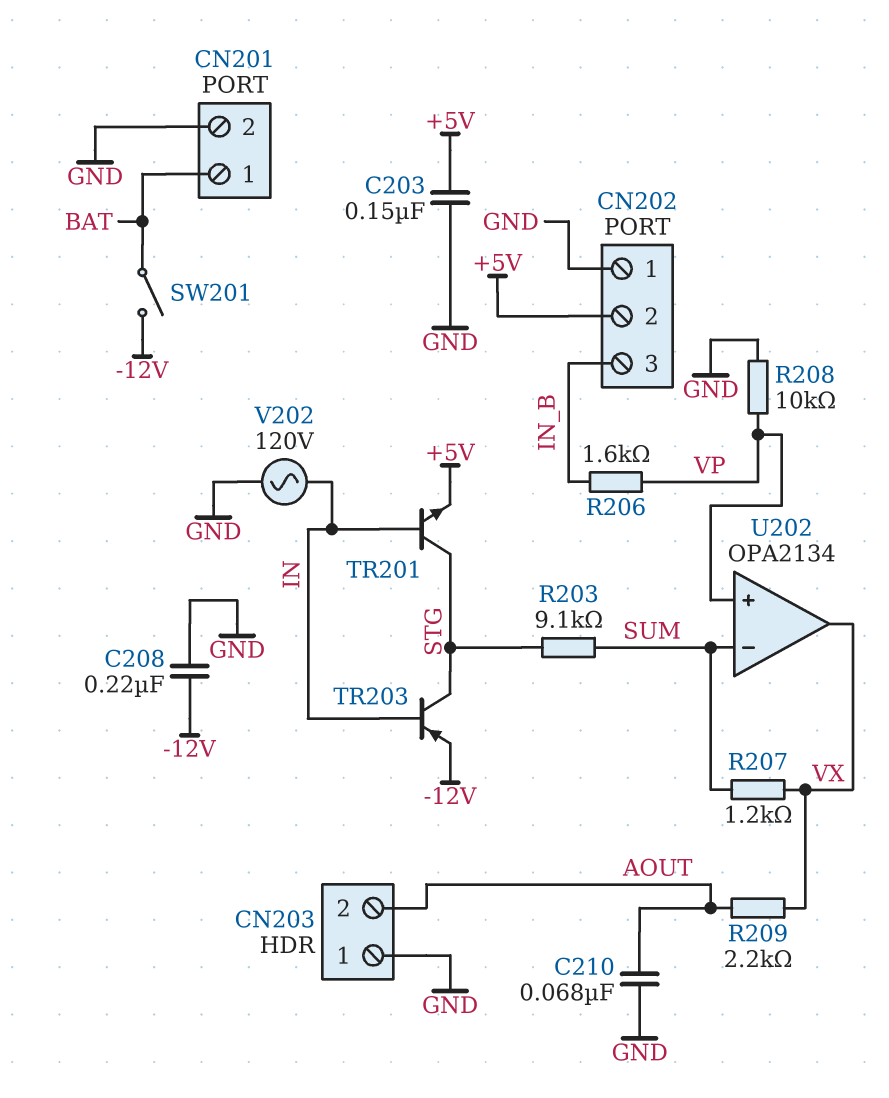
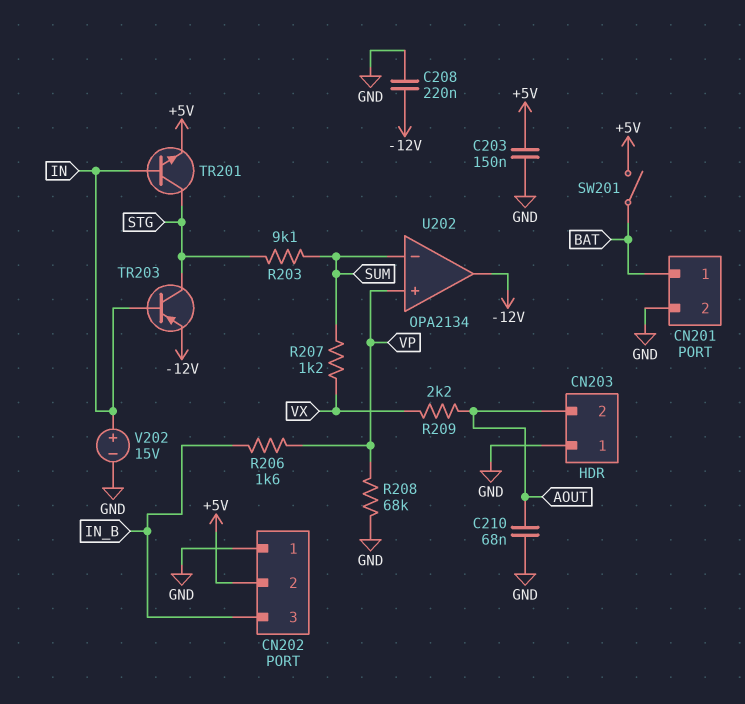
R208: 10k (GND, VP) -> 68k (GND, VP)
SW201: switch (-12V, BAT) -> switch (+5V, BAT)
U202 pin out: VX -> -12V
V202: AC 120V (GND, IN) -> 15V (plus IN, minus GND)

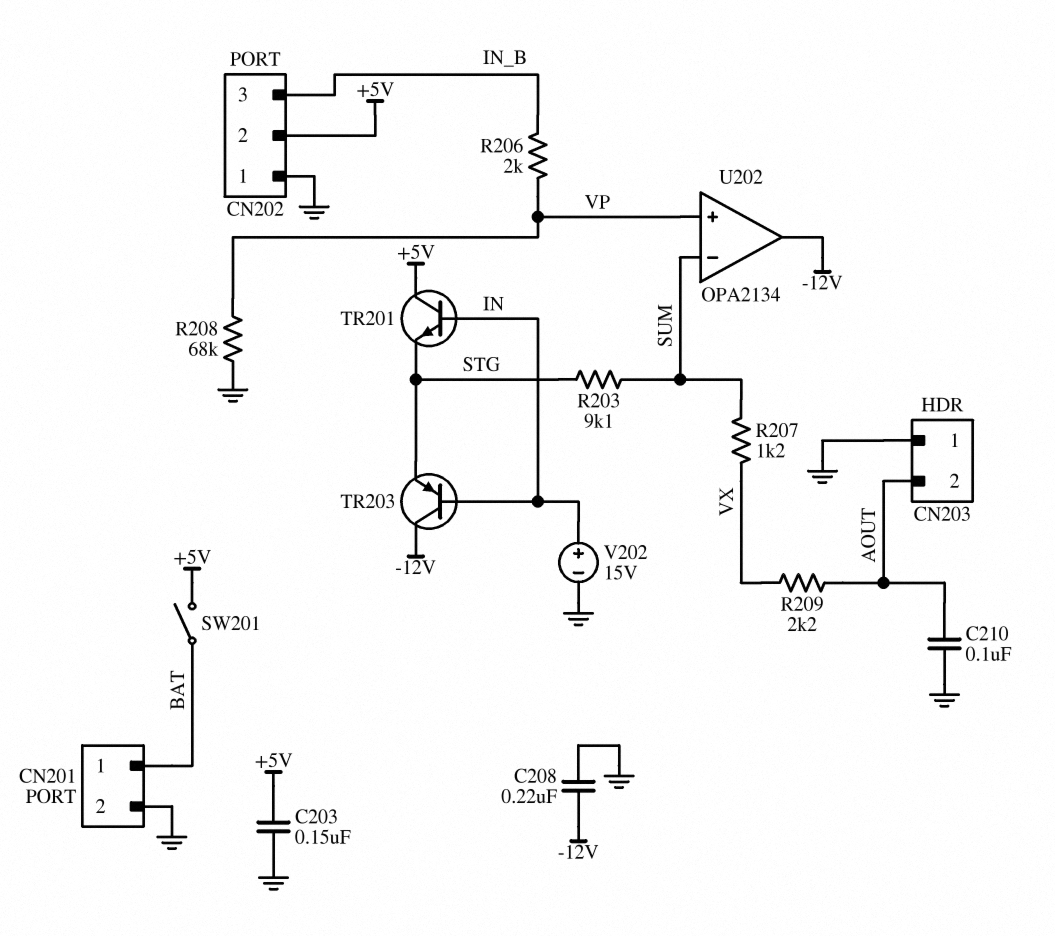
C210: 68nF (AOUT, GND) -> 100nF (AOUT, GND)
R206: 1.6k (IN_B, VP) -> 2k (IN_B, VP)
TR201: NPN (B IN, C STG, E +5V) -> NPN (B IN, C +5V, E STG)
TR203: PNP (B IN, C STG, E -12V) -> PNP (B IN, C -12V, E STG)

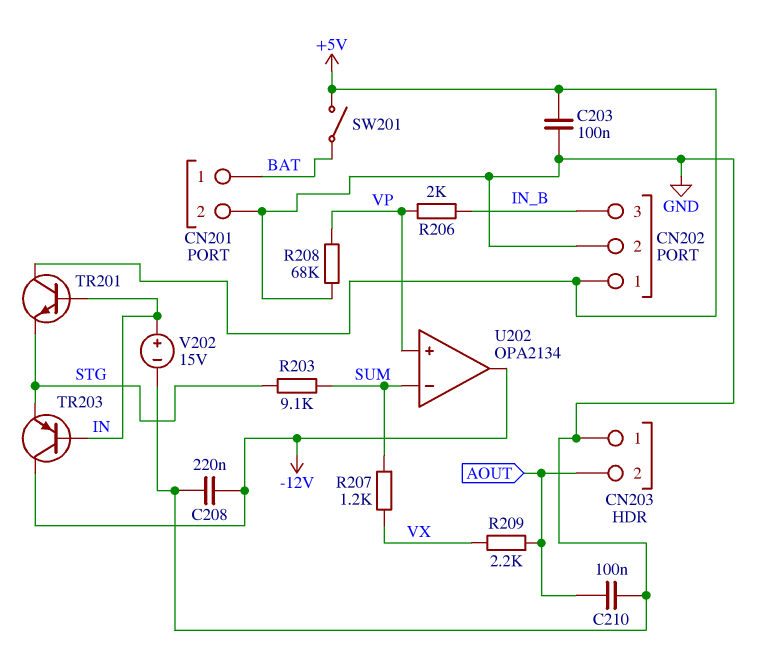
C203: 150nF (+5V, GND) -> 100nF (+5V, GND)
CN202 pin 1: GND -> +5V
CN202 pin 2: +5V -> GND

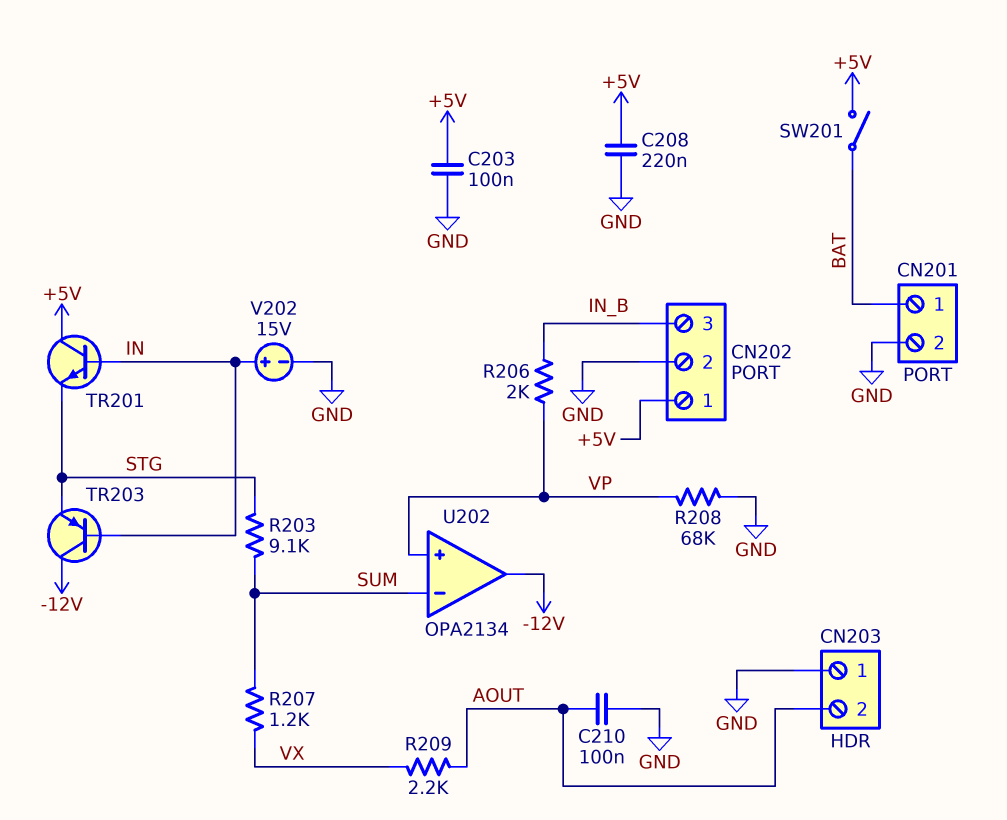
C208: 220nF (-12V, GND) -> 220nF (+5V, GND)

